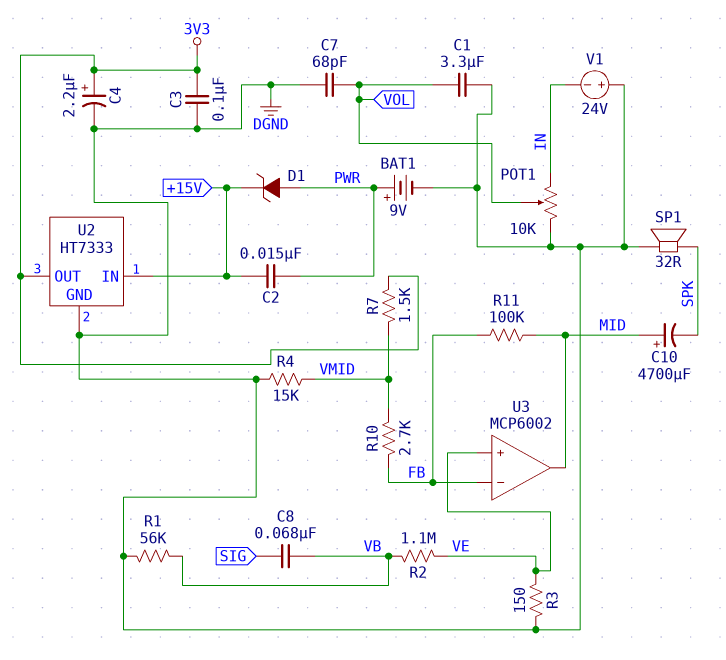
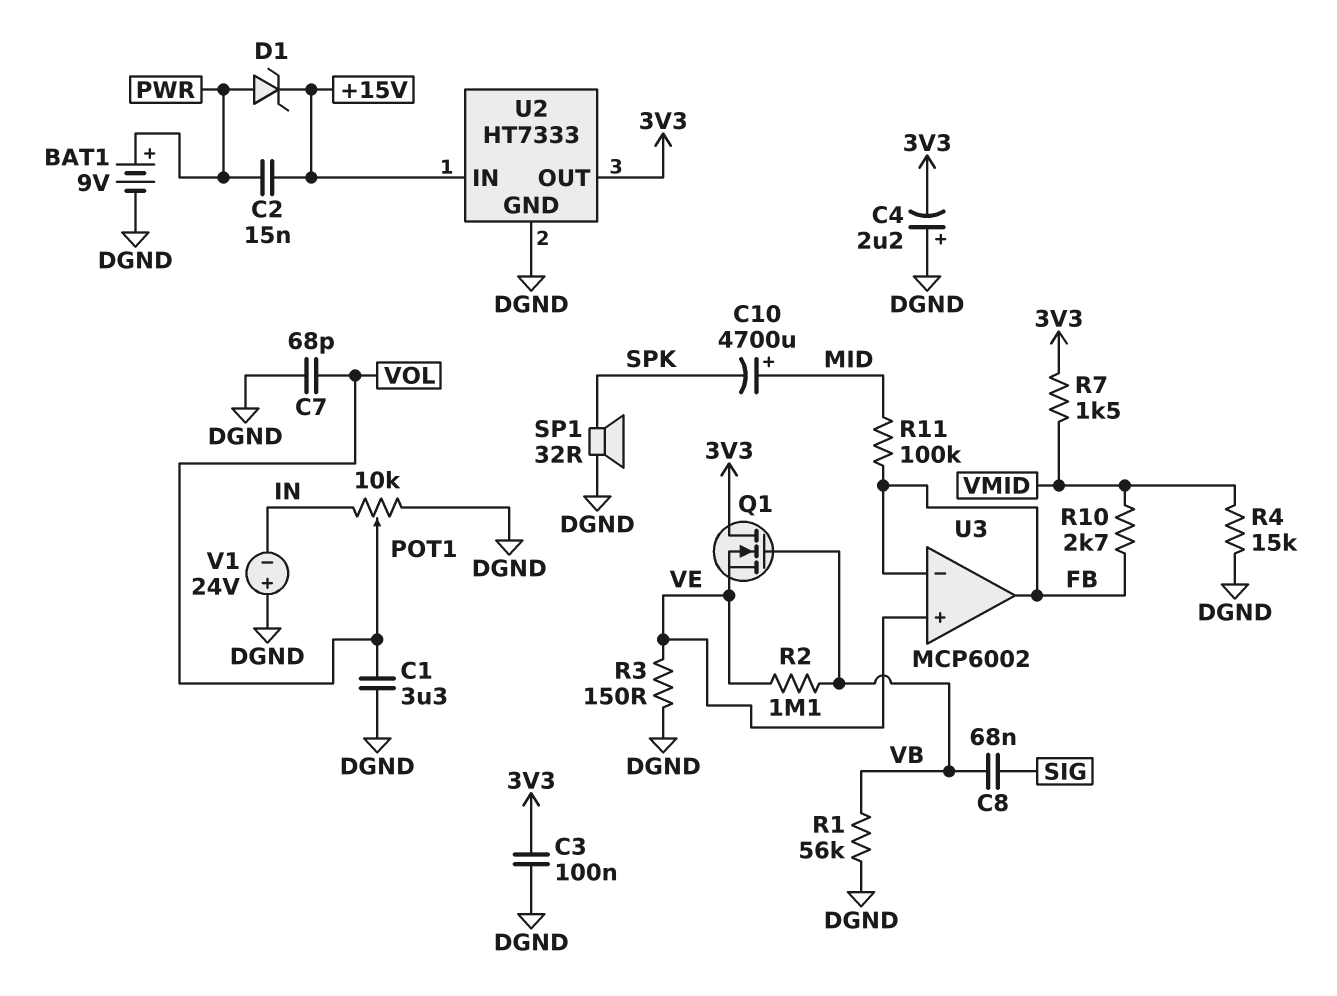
C4: 2.2uF (plus 3V3, minus DGND) -> 2.2uF (plus DGND, minus 3V3)
Q1: none -> NMOS (G VB, D 3V3, S VE)
U3 pin out: MID -> FB

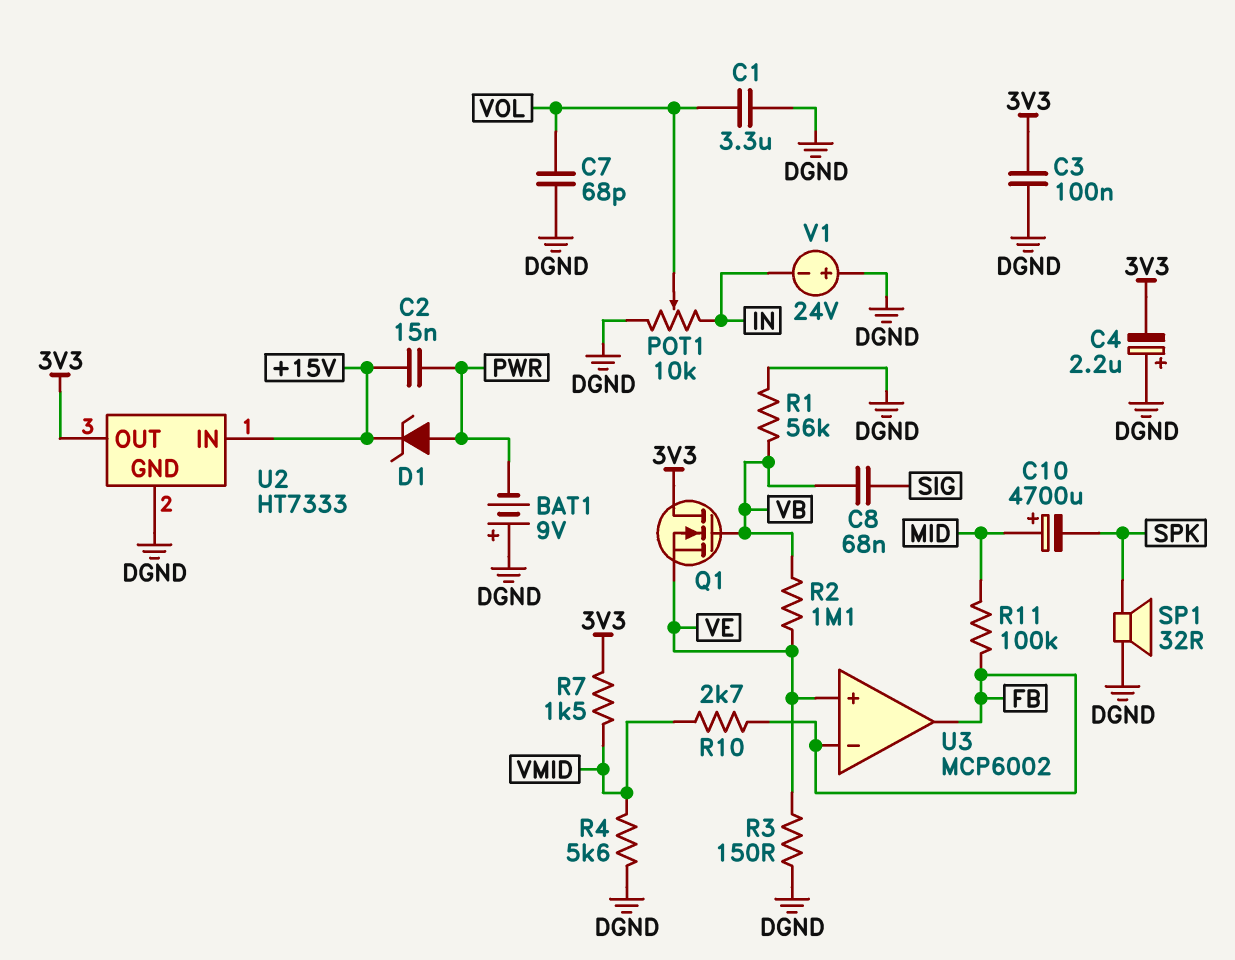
BAT1: 9V (plus PWR, minus DGND) -> 9V (plus DGND, minus PWR)
R4: 15k (DGND, VMID) -> 5.6k (DGND, VMID)

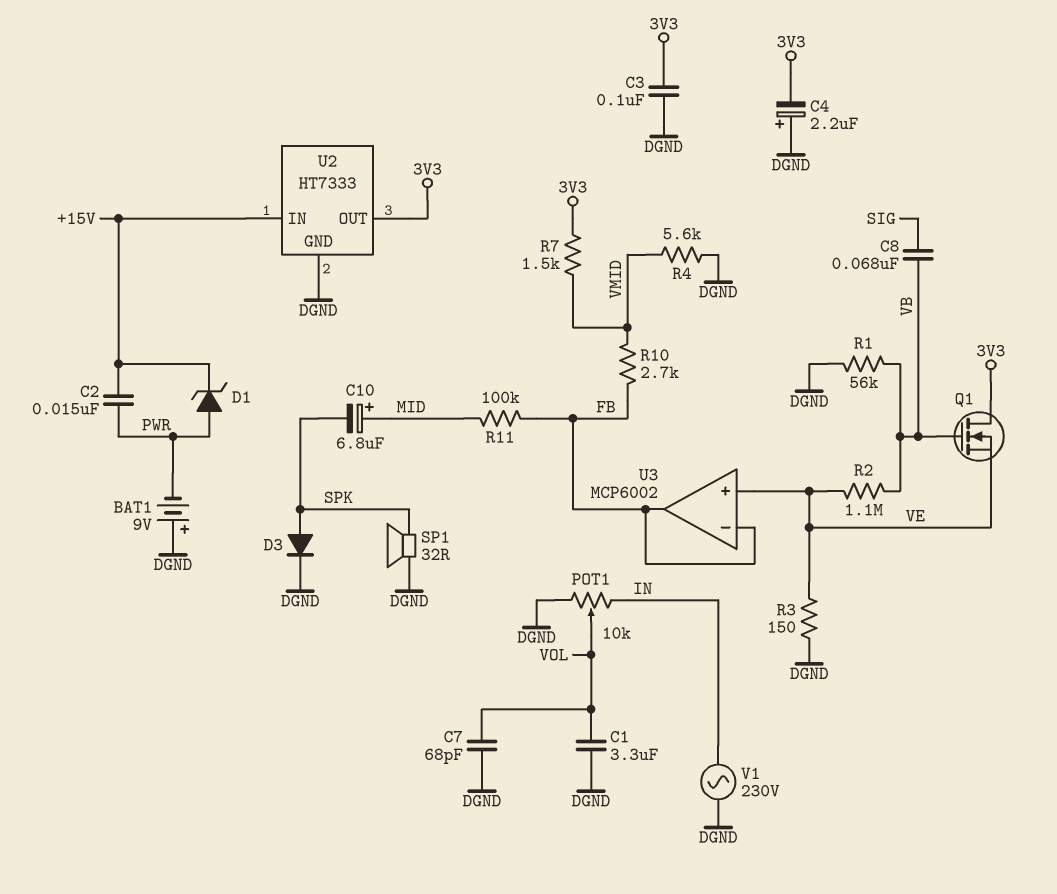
C10: 4700uF (plus MID, minus SPK) -> 6.8uF (plus MID, minus SPK)
D3: none -> diode (A SPK, K DGND)
V1: 24V (plus DGND, minus IN) -> AC 230V (DGND, IN)

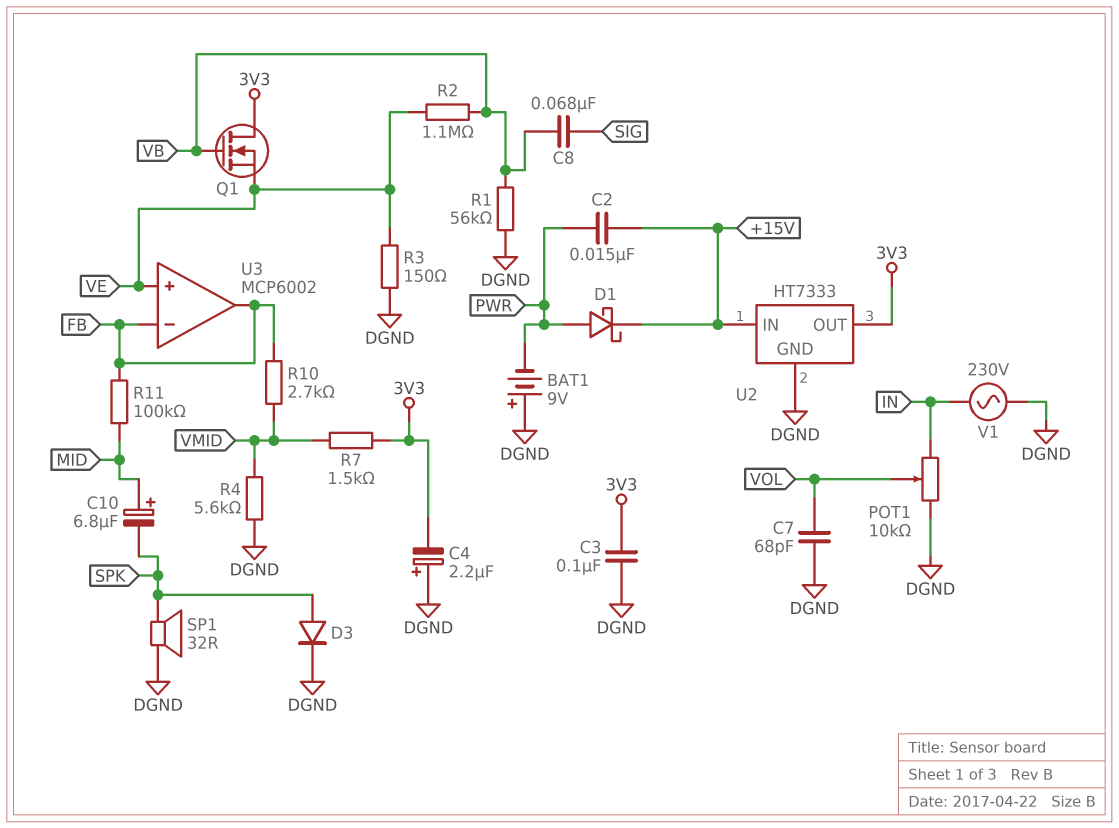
C1: 3.3uF (DGND, VOL) -> none
D1: zener (A PWR, K +15V) -> schottky (A PWR, K +15V)

